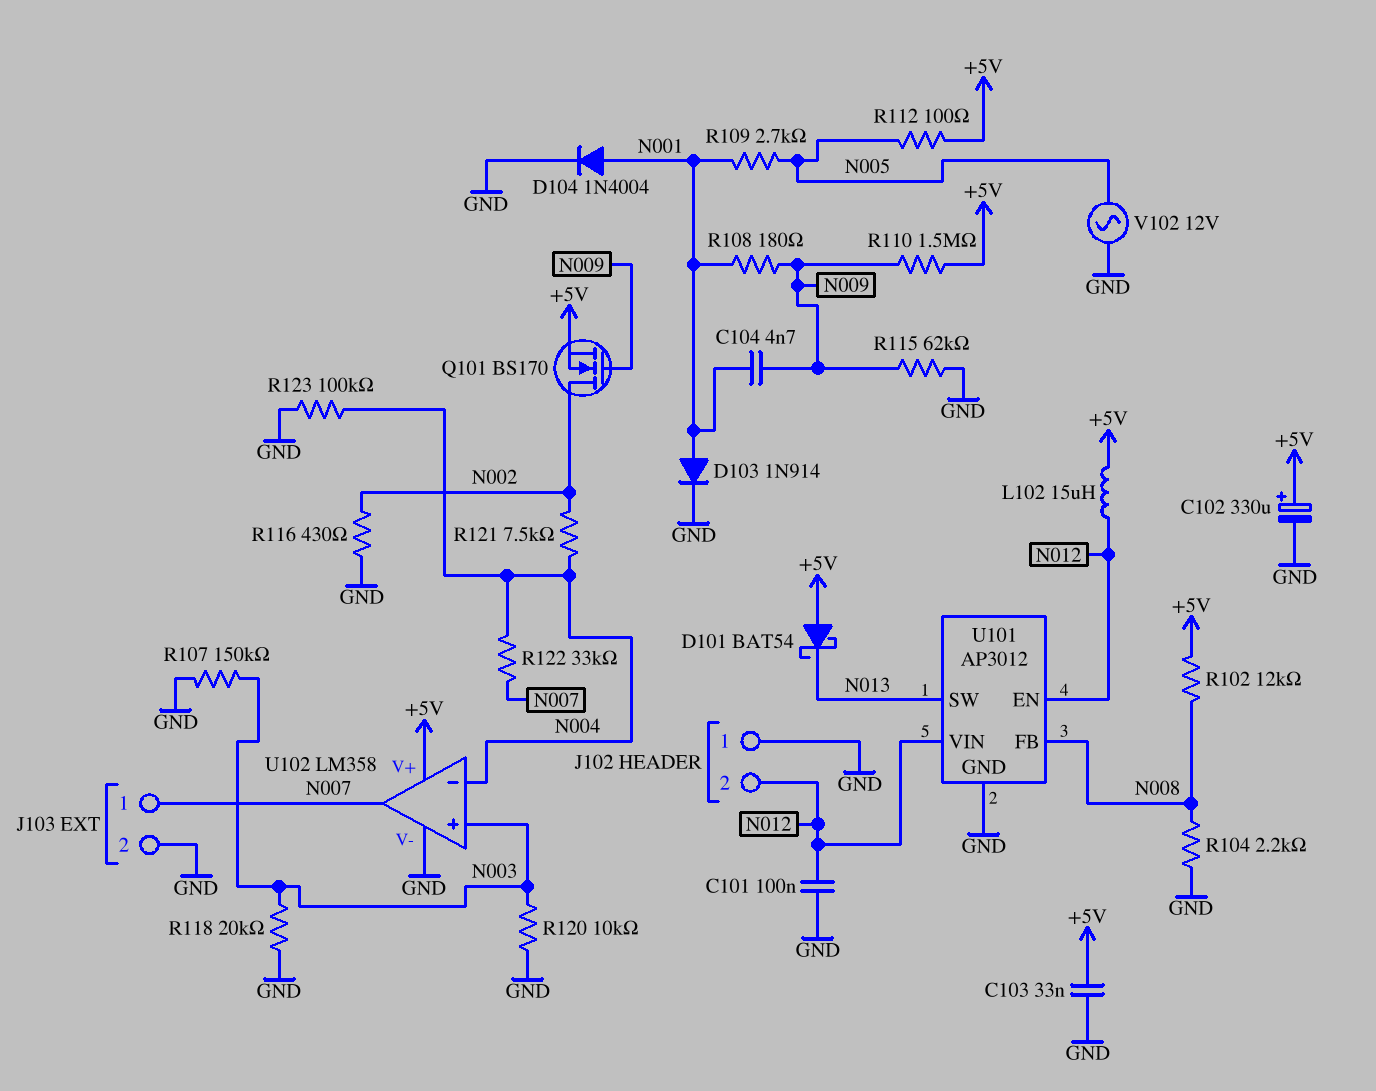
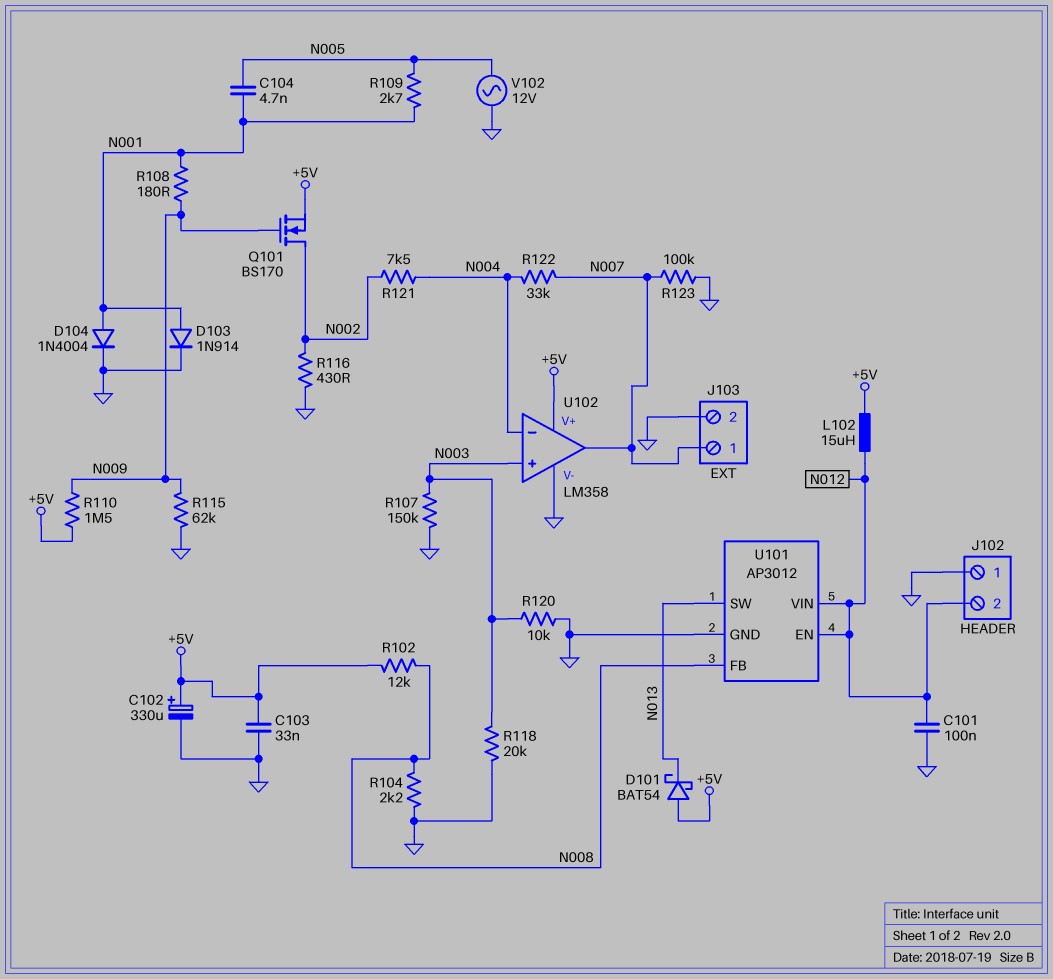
C104: 4.7nF (N001, N009) -> 4.7nF (N001, N005)
R112: 100 (+5V, N005) -> none
R123: 100k (GND, N004) -> 100k (GND, N007)

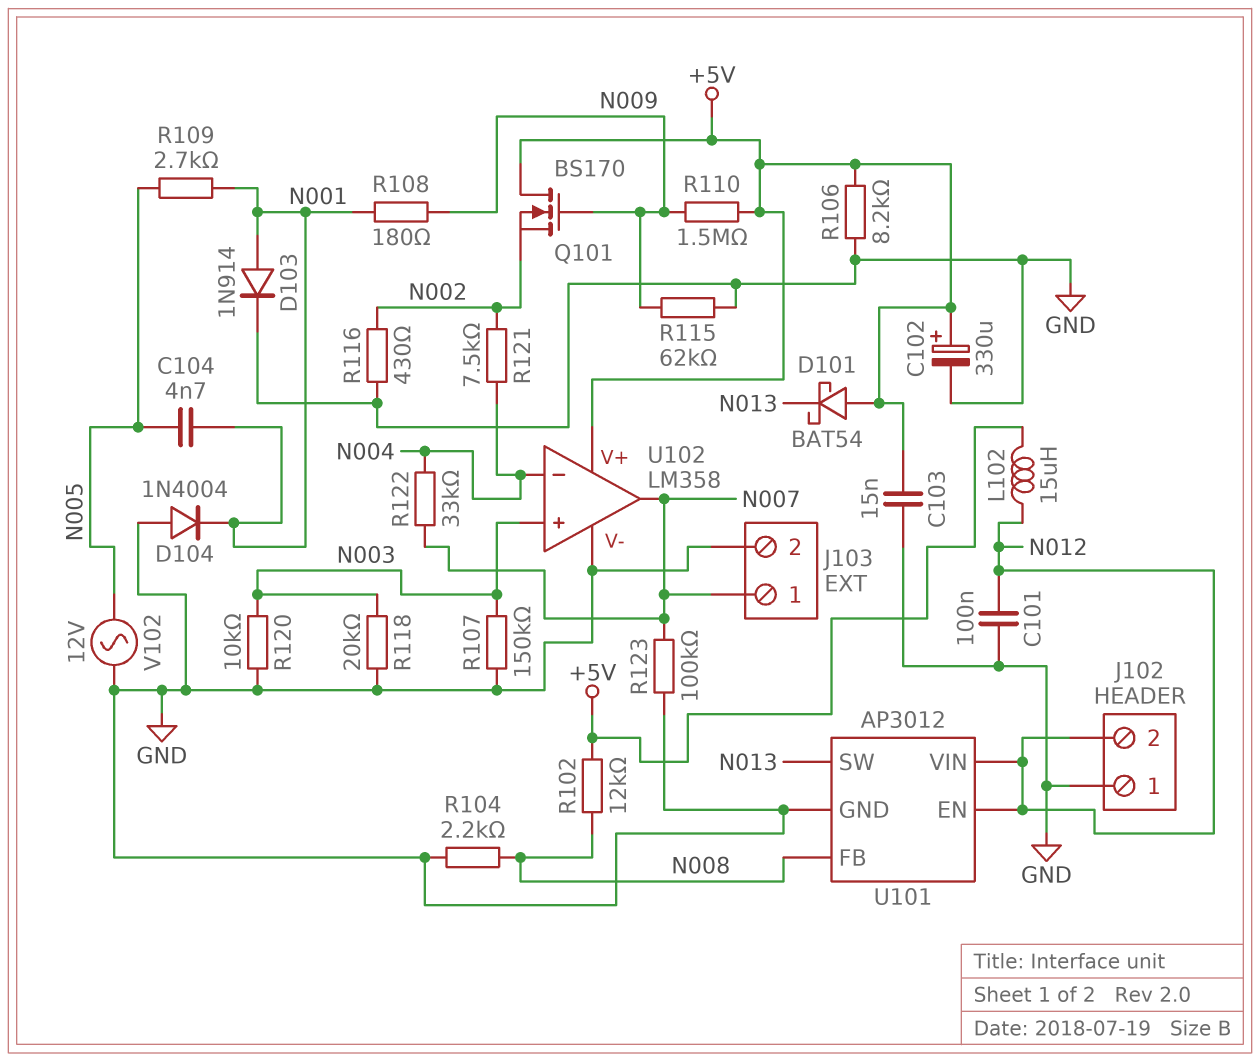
C103: 33nF (+5V, GND) -> 15nF (+5V, GND)
D104: diode 1N4004 (A N001, K GND) -> diode 1N4004 (A GND, K N001)
Q101: NMOS BS170 (G N009, D N002, S +5V) -> NMOS BS170 (G N009, D +5V, S N002)
R106: none -> 8.2k (+5V, GND)

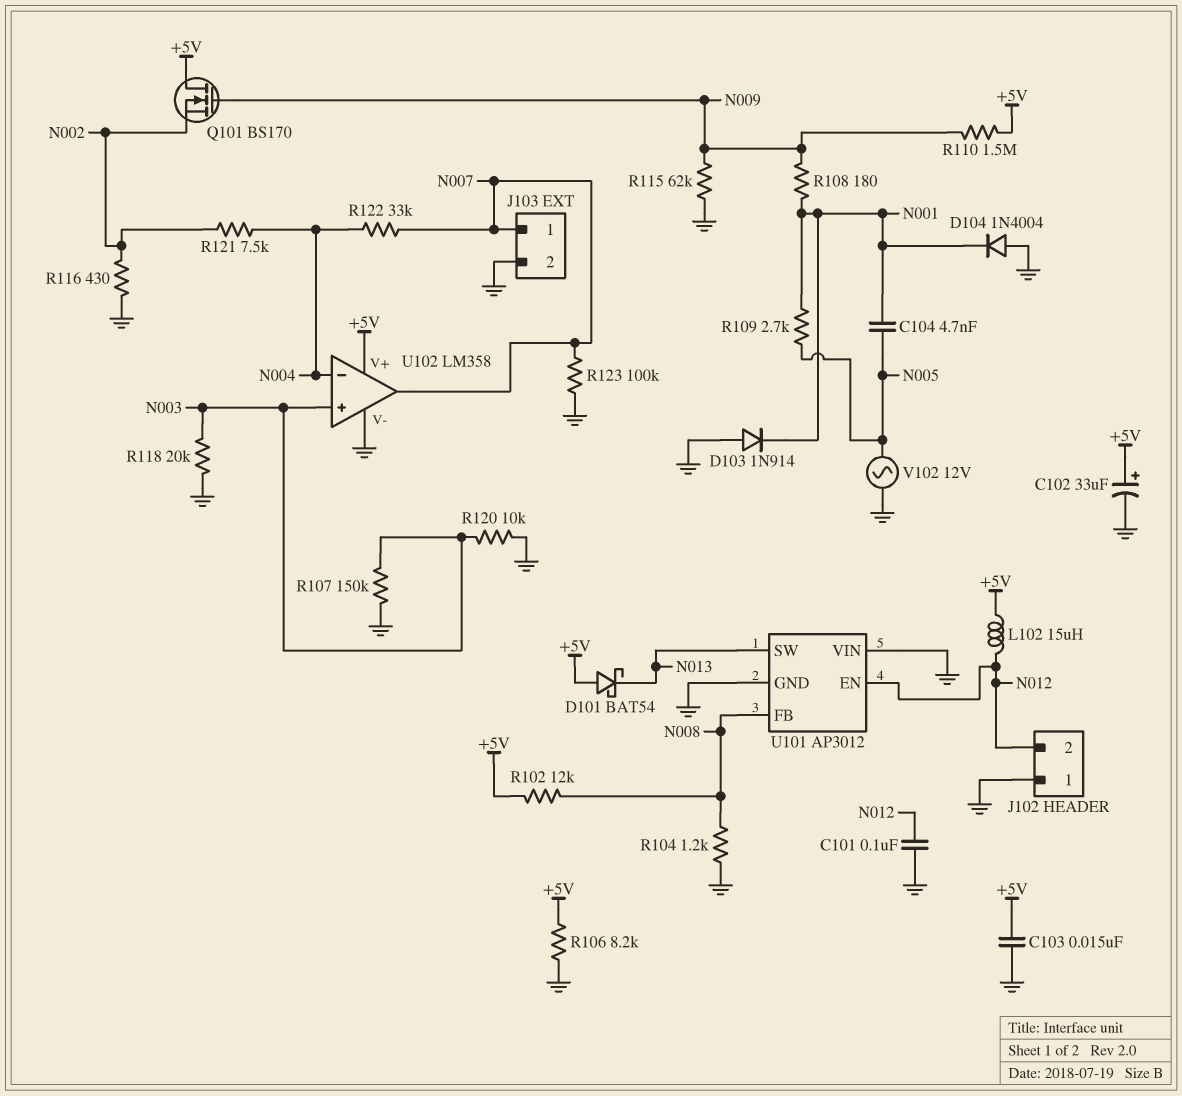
C102: 330uF (plus +5V, minus GND) -> 33uF (plus +5V, minus GND)
D103: diode 1N914 (A N001, K GND) -> diode 1N914 (A GND, K N001)
R104: 2.2k (GND, N008) -> 1.2k (GND, N008)
U101 pin VIN: N012 -> GND

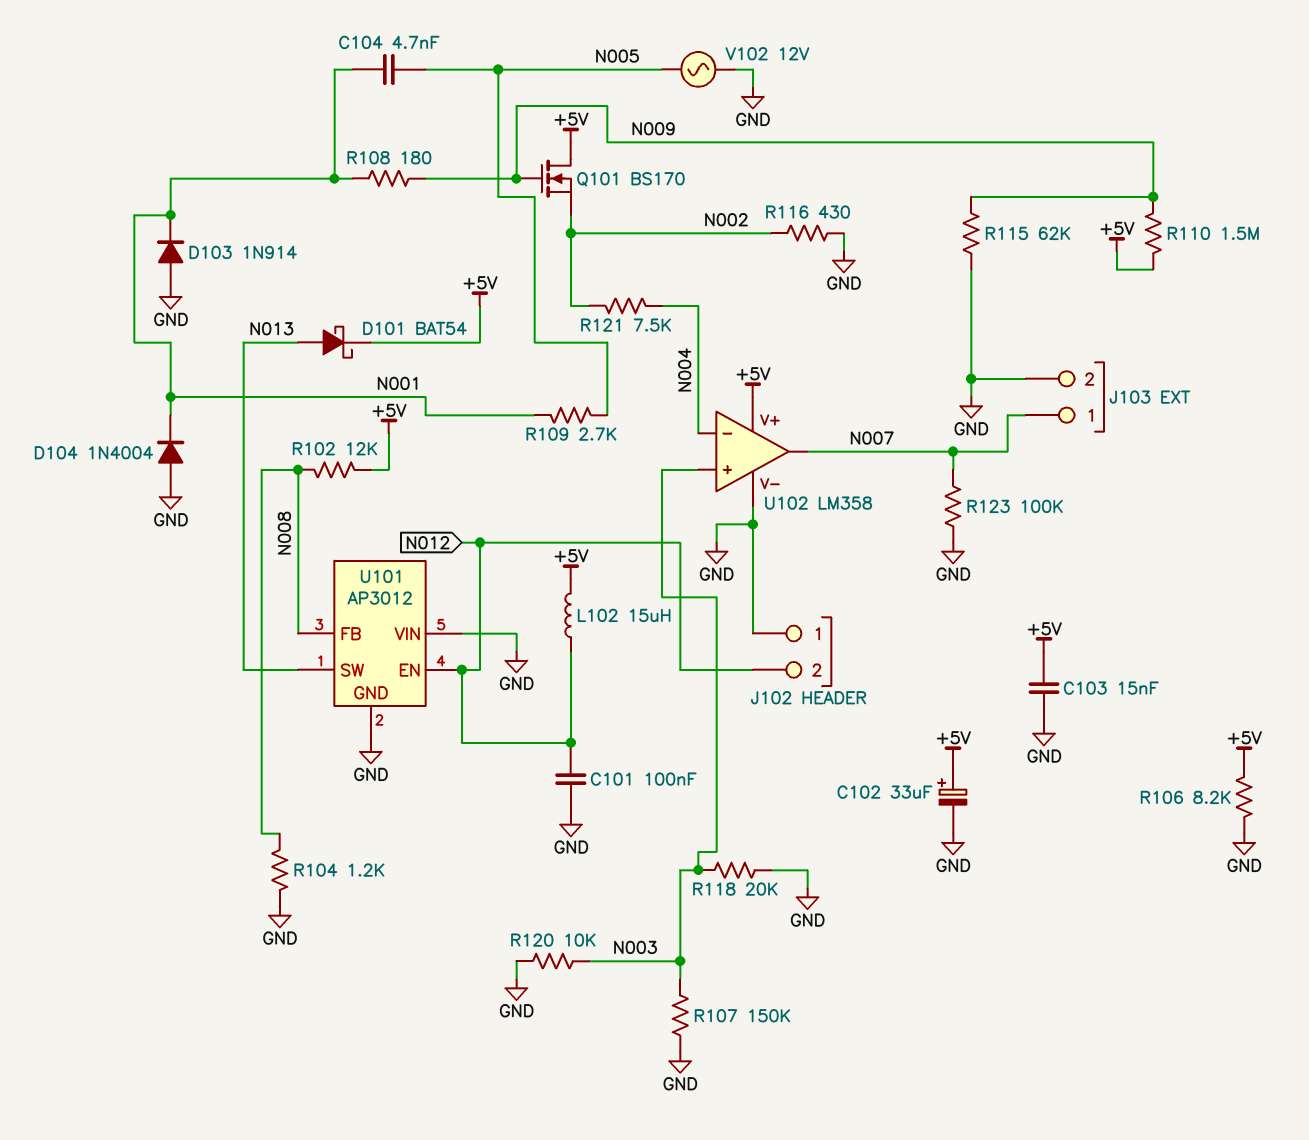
D101: schottky BAT54 (A +5V, K N013) -> schottky BAT54 (A N013, K +5V)
R122: 33k (N004, N007) -> none

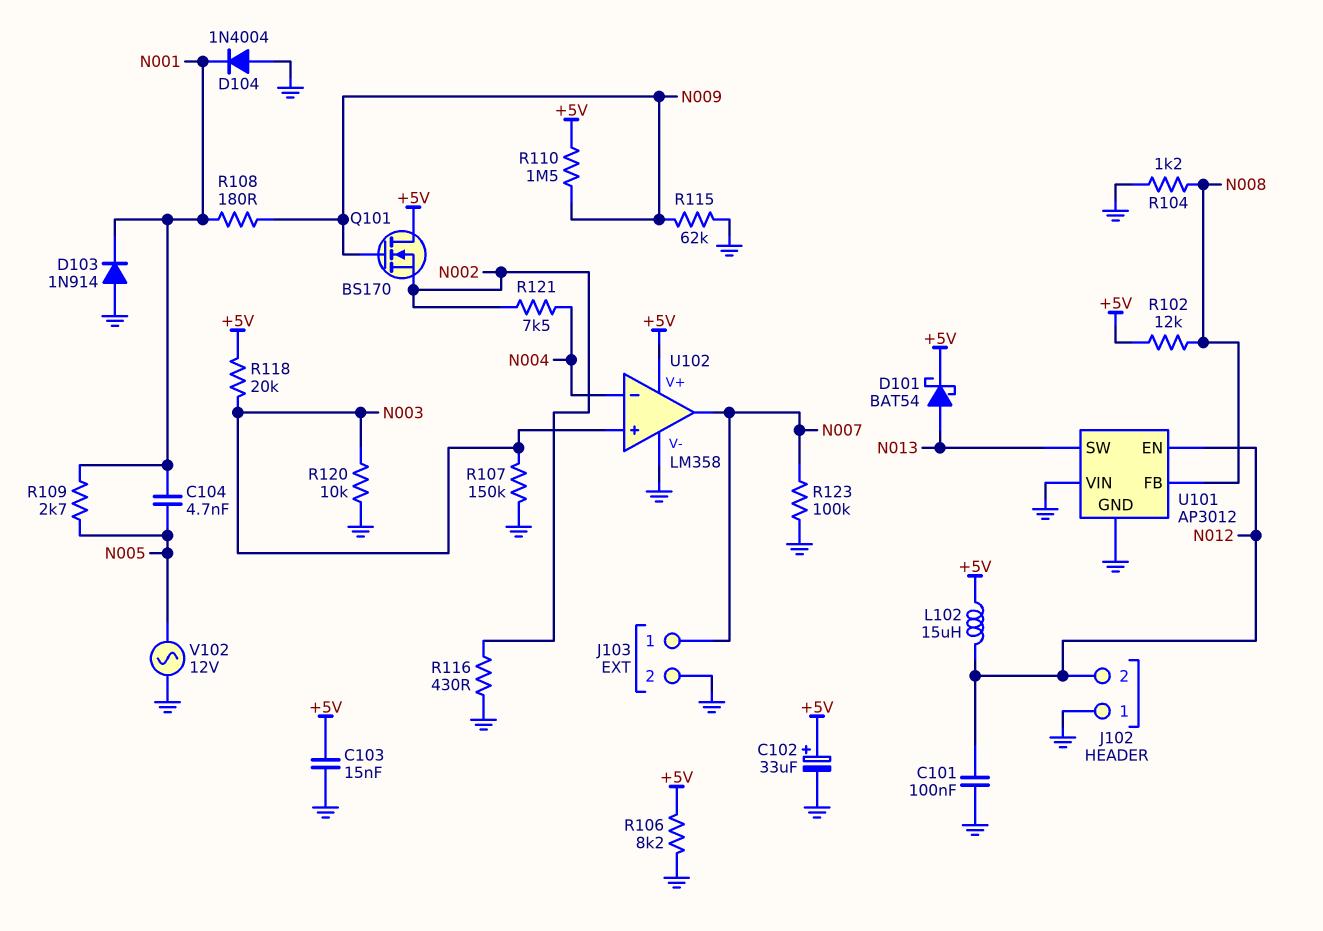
R118: 20k (GND, N003) -> 20k (+5V, N003)

